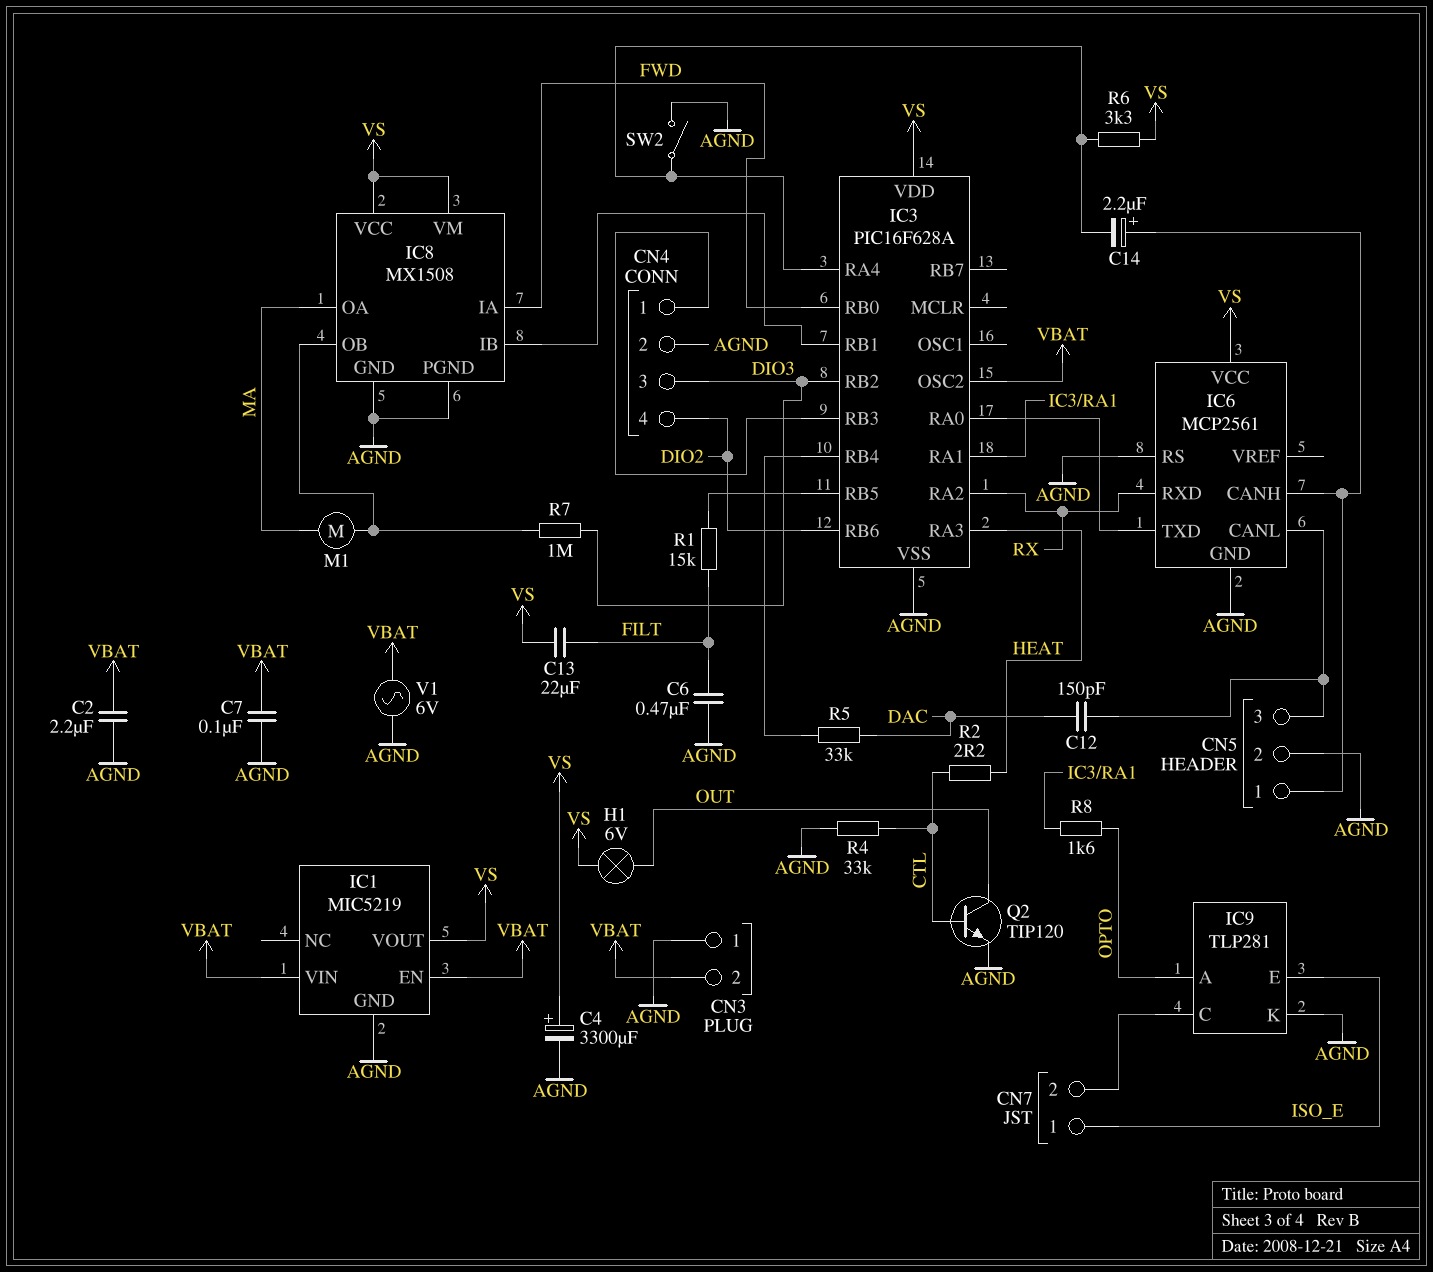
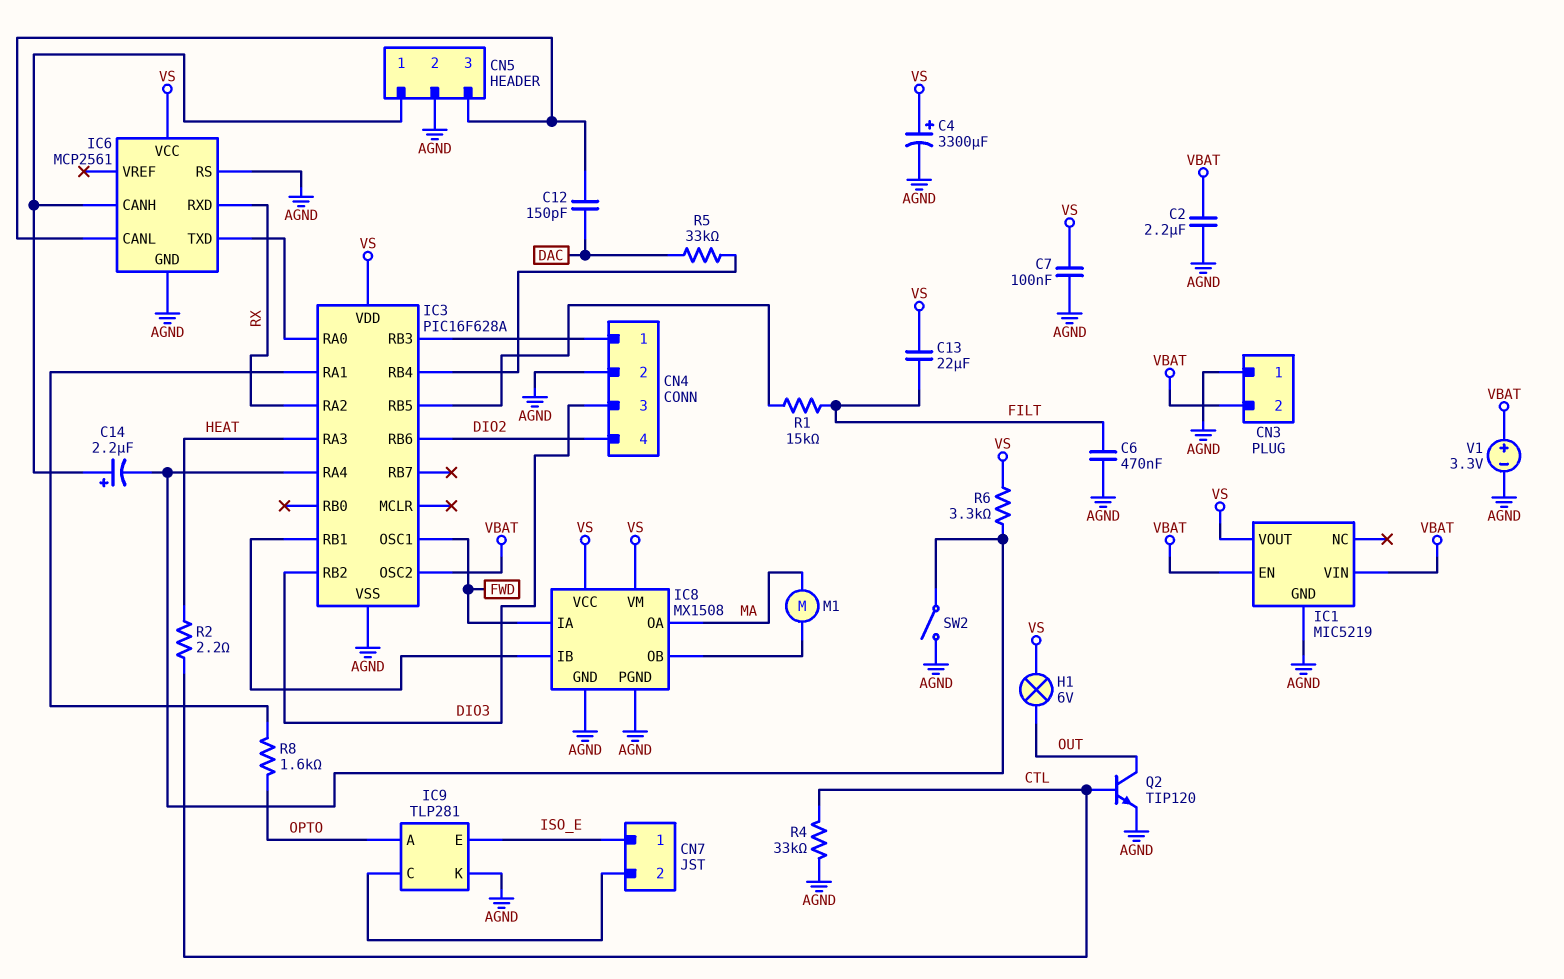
C7: 100nF (AGND, VBAT) -> 100nF (AGND, VS)
IC3 pin OSC1: none -> FWD
IC3 pin RB0: FWD -> none
R7: 1M (DIO3, IC8/OB) -> none
V1: AC 6V (AGND, VBAT) -> 3.3V (plus VBAT, minus AGND)

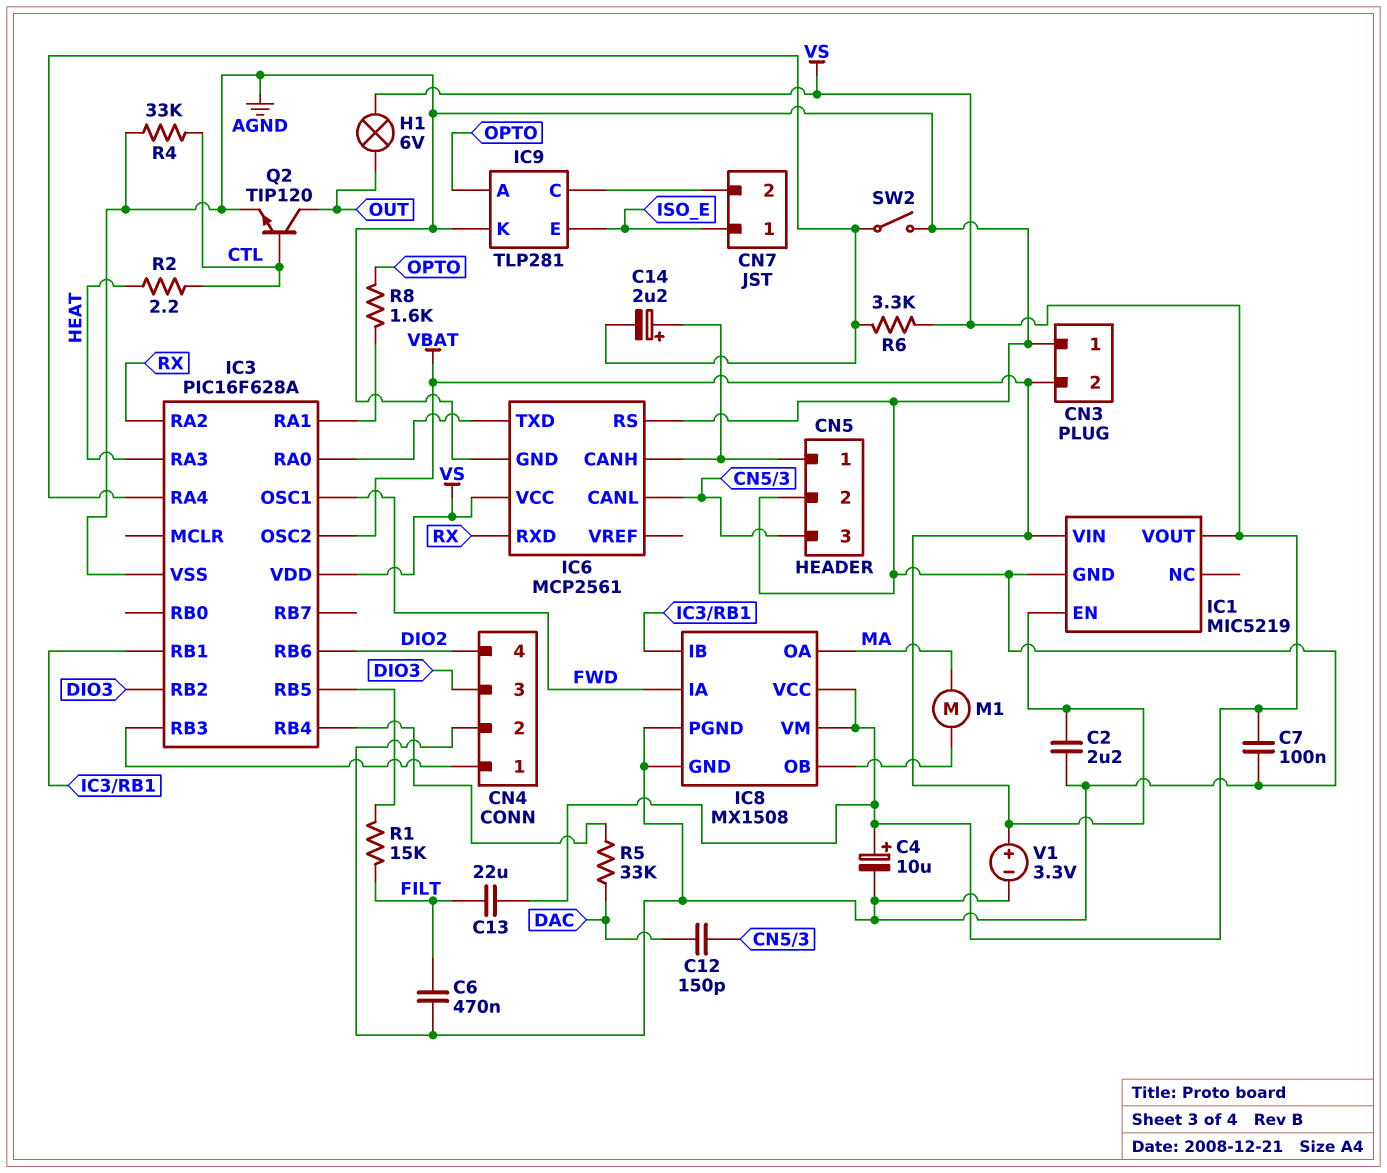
C4: 3300uF (plus VS, minus AGND) -> 10uF (plus VS, minus AGND)

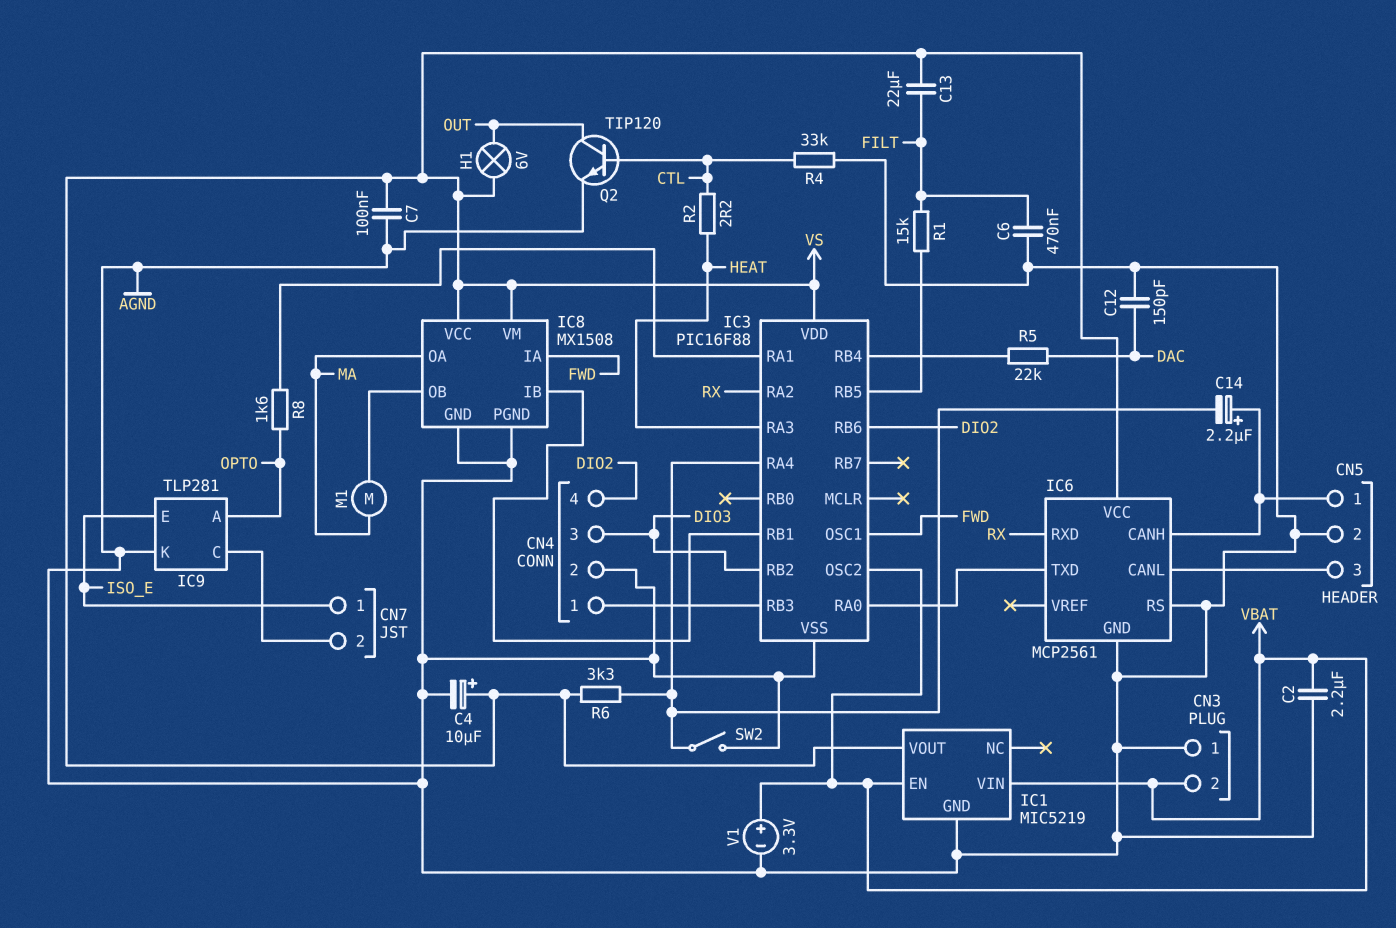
C12: 150pF (CN5/3, DAC) -> 150pF (AGND, DAC)
IC3: PIC16F628A -> PIC16F88
R5: 33k (DAC, IC3/RB4) -> 22k (DAC, IC3/RB4)

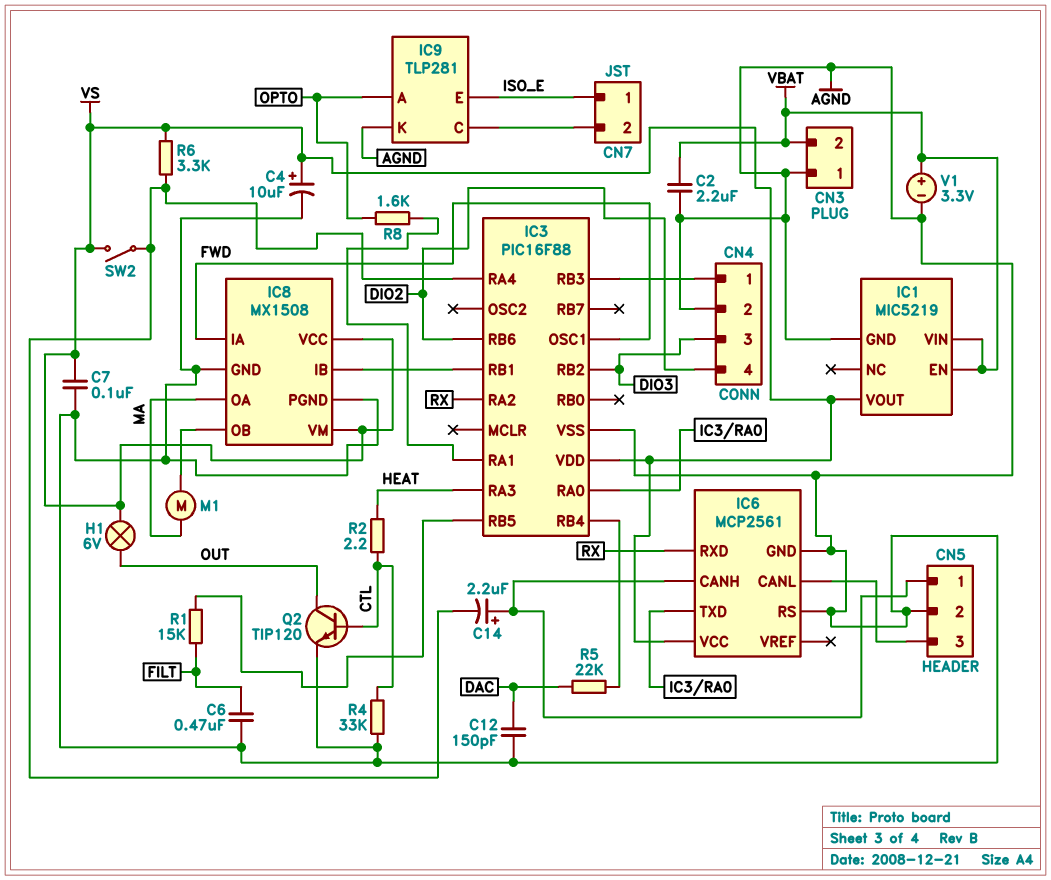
C13: 22uF (FILT, VS) -> none
IC3 pin OSC2: VBAT -> none
SW2: switch (AGND, IC3/RA4) -> switch (IC3/RA4, VS)

